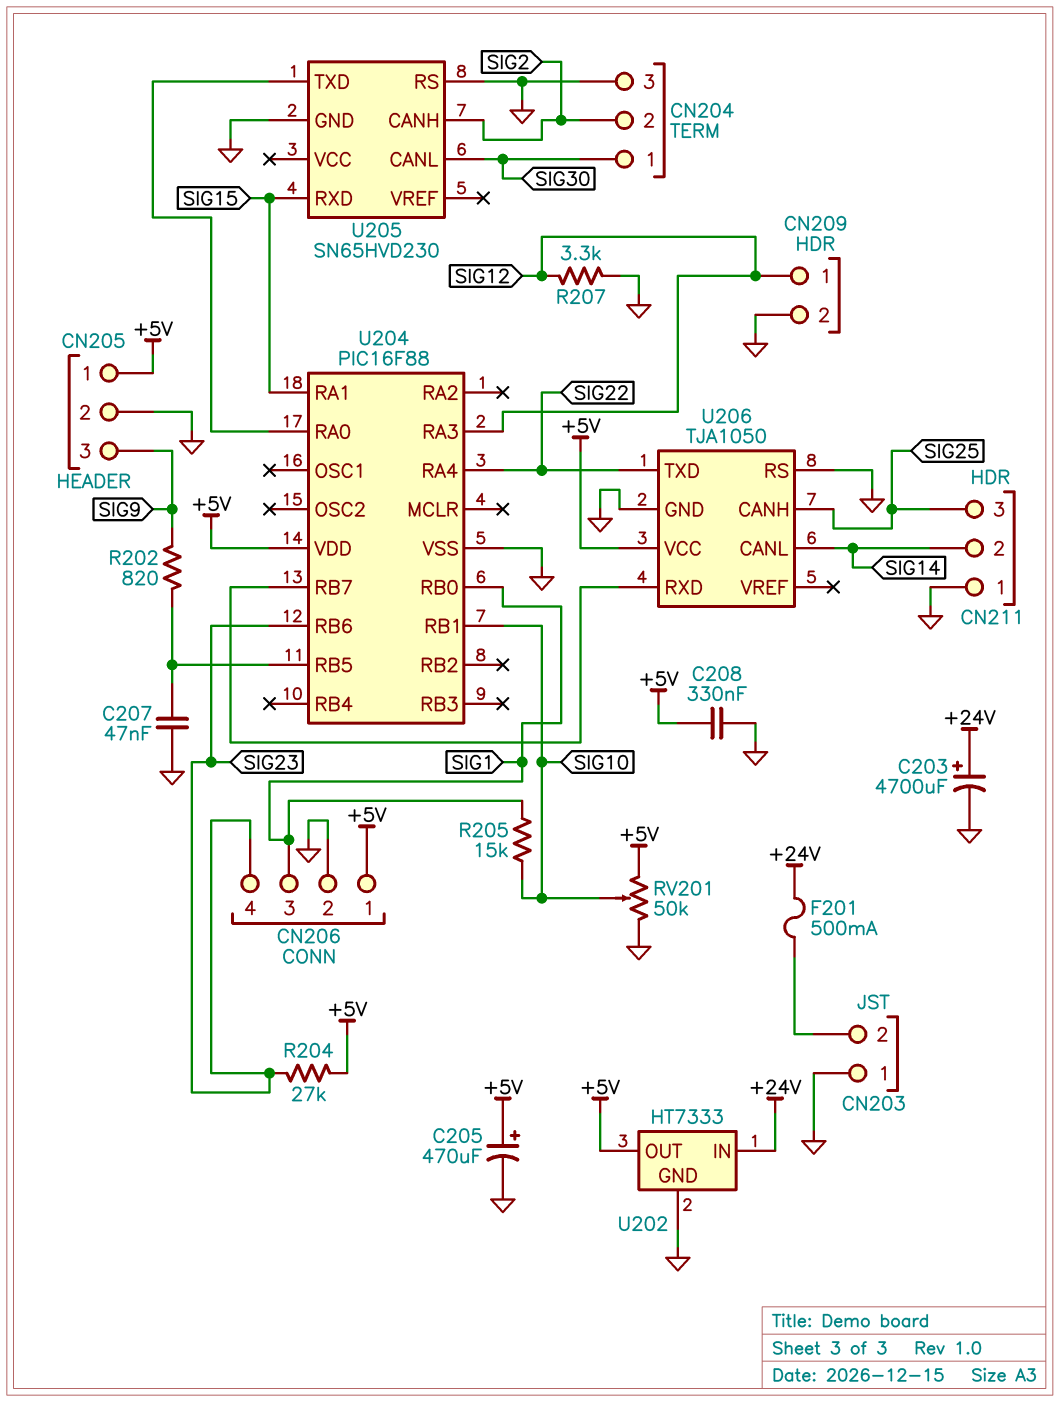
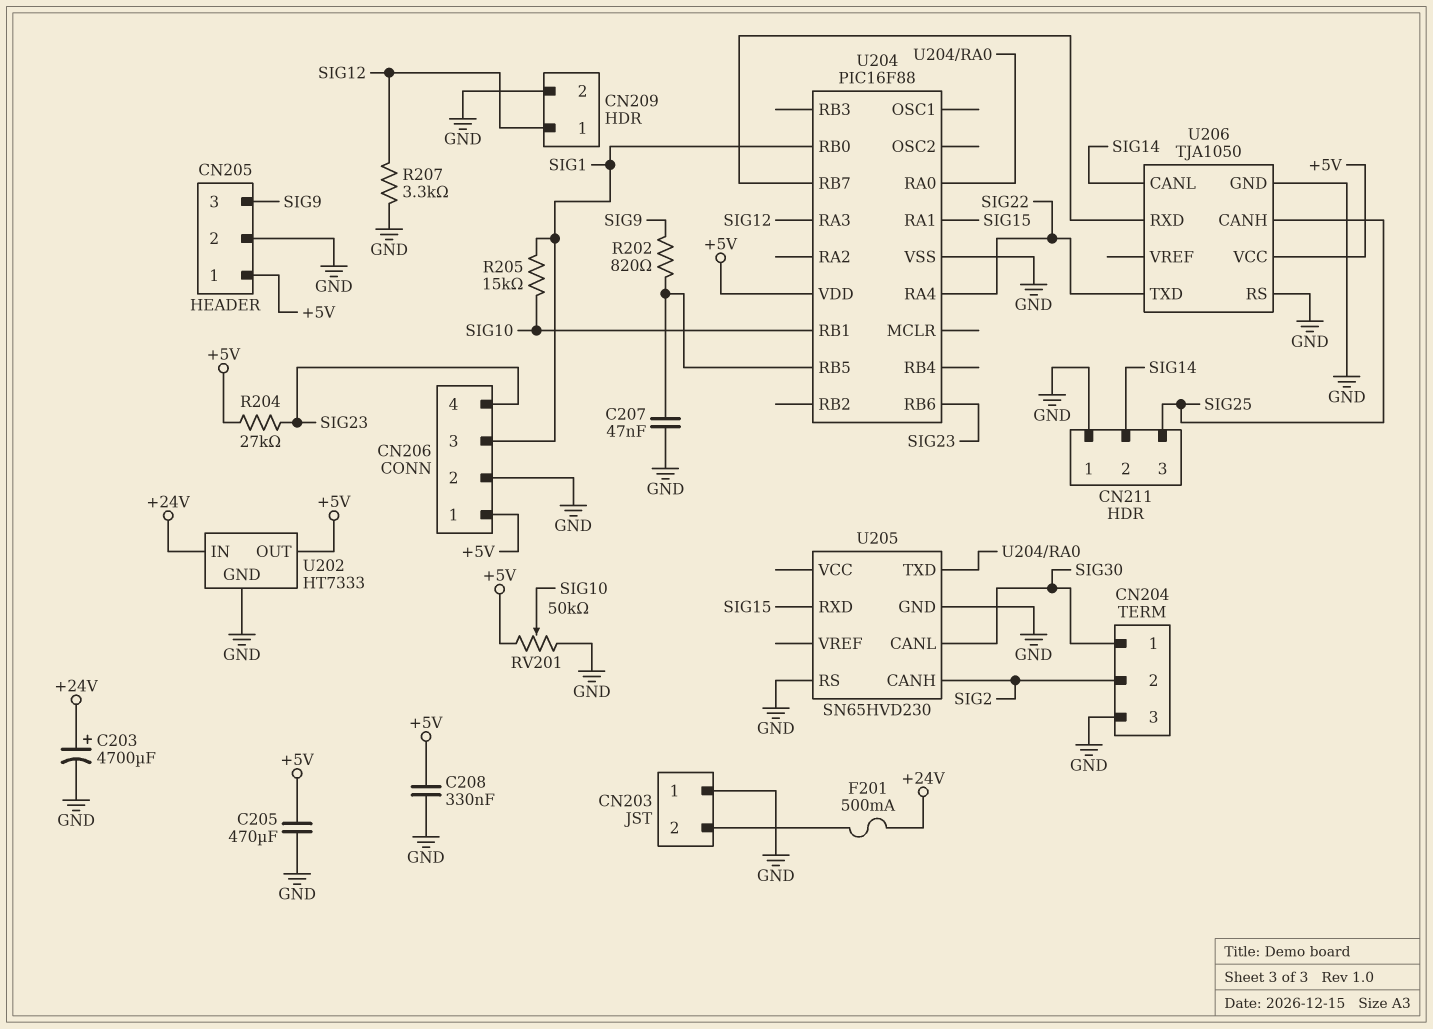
C205: 470uF (plus +5V, minus GND) -> 470uF (+5V, GND)

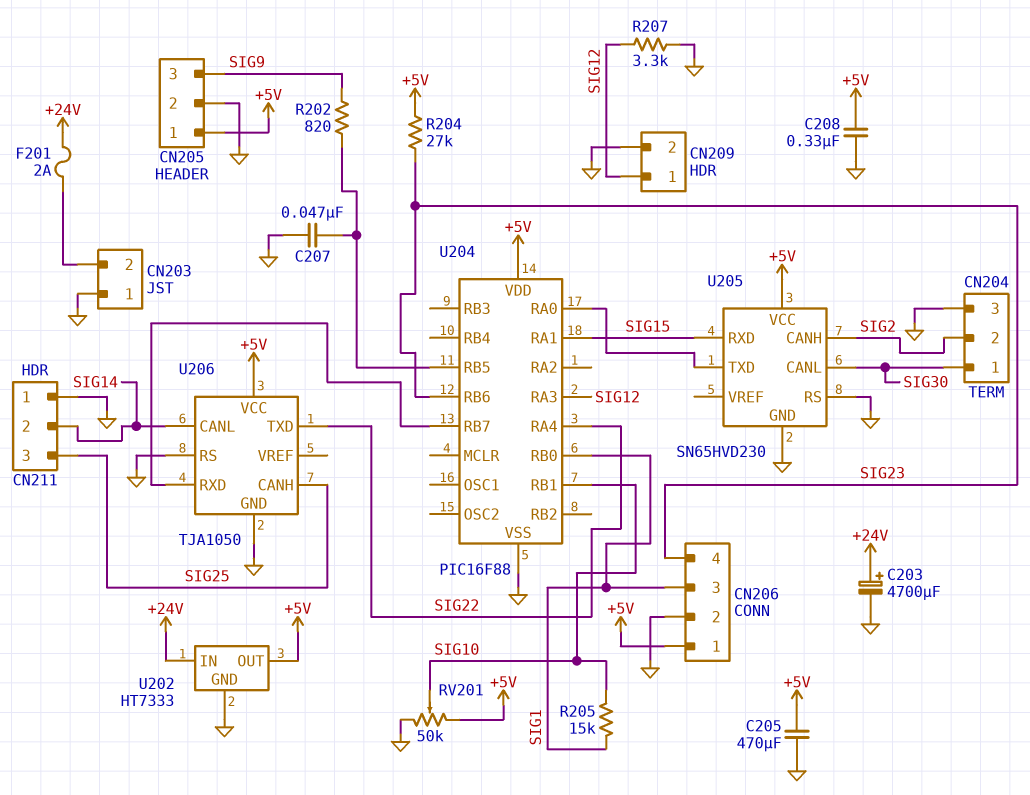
F201: 500mA (+24V, CN203/2) -> 2A (+24V, CN203/2)
U205 pin VCC: none -> +5V

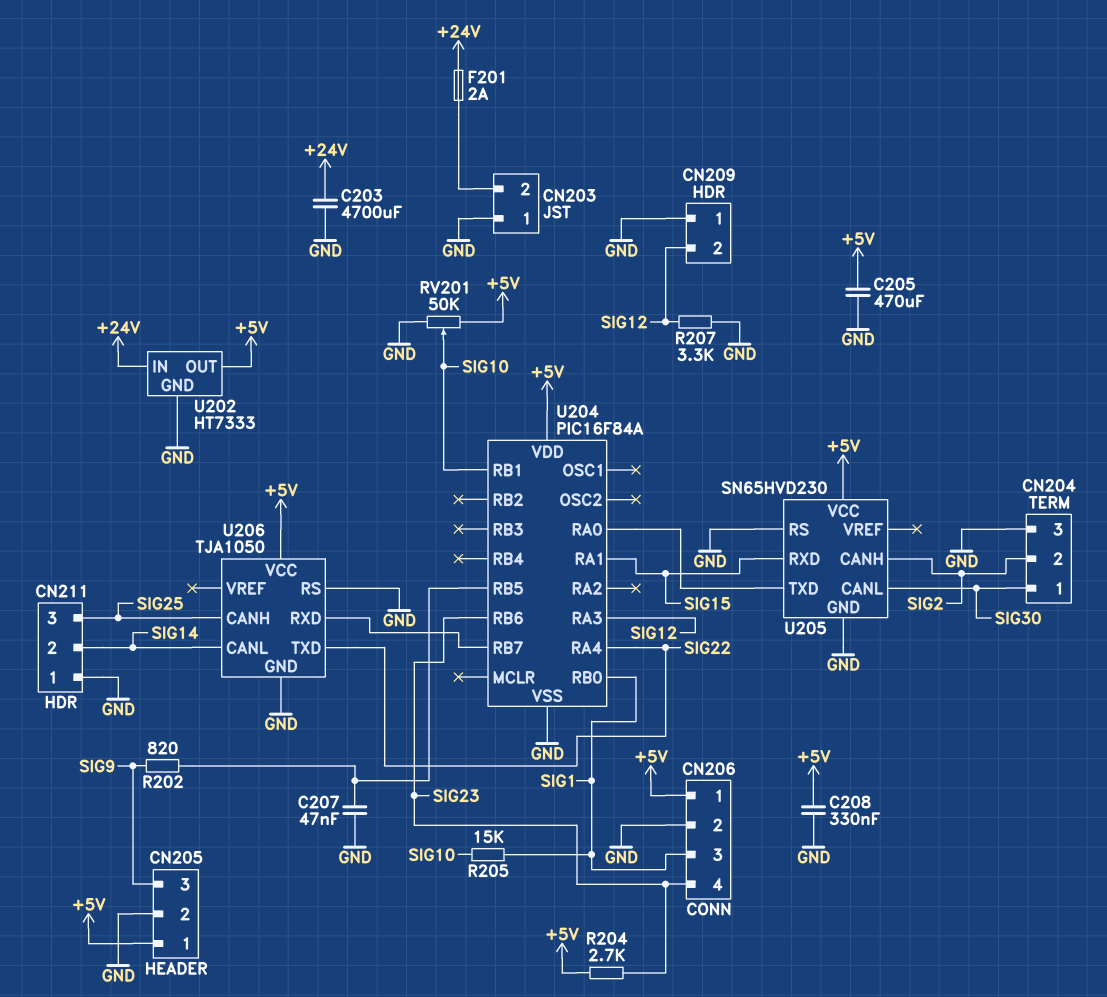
C203: 4700uF (plus +24V, minus GND) -> 4700uF (+24V, GND)
CN209 pin 1: SIG12 -> GND
CN209 pin 2: GND -> SIG12
R204: 27k (+5V, SIG23) -> 2.7k (+5V, SIG23)
U204: PIC16F88 -> PIC16F84A

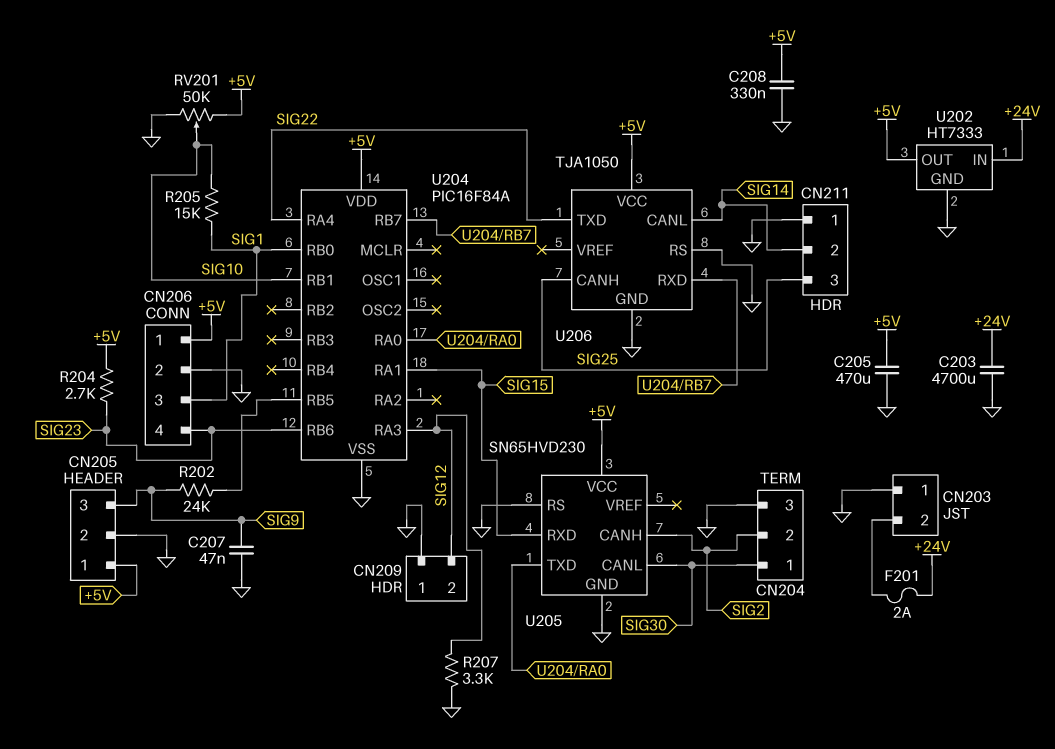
C207: 47nF (GND, U204/RB5) -> 47nF (GND, SIG9)
R202: 820 (SIG9, U204/RB5) -> 24k (SIG9, U204/RB5)

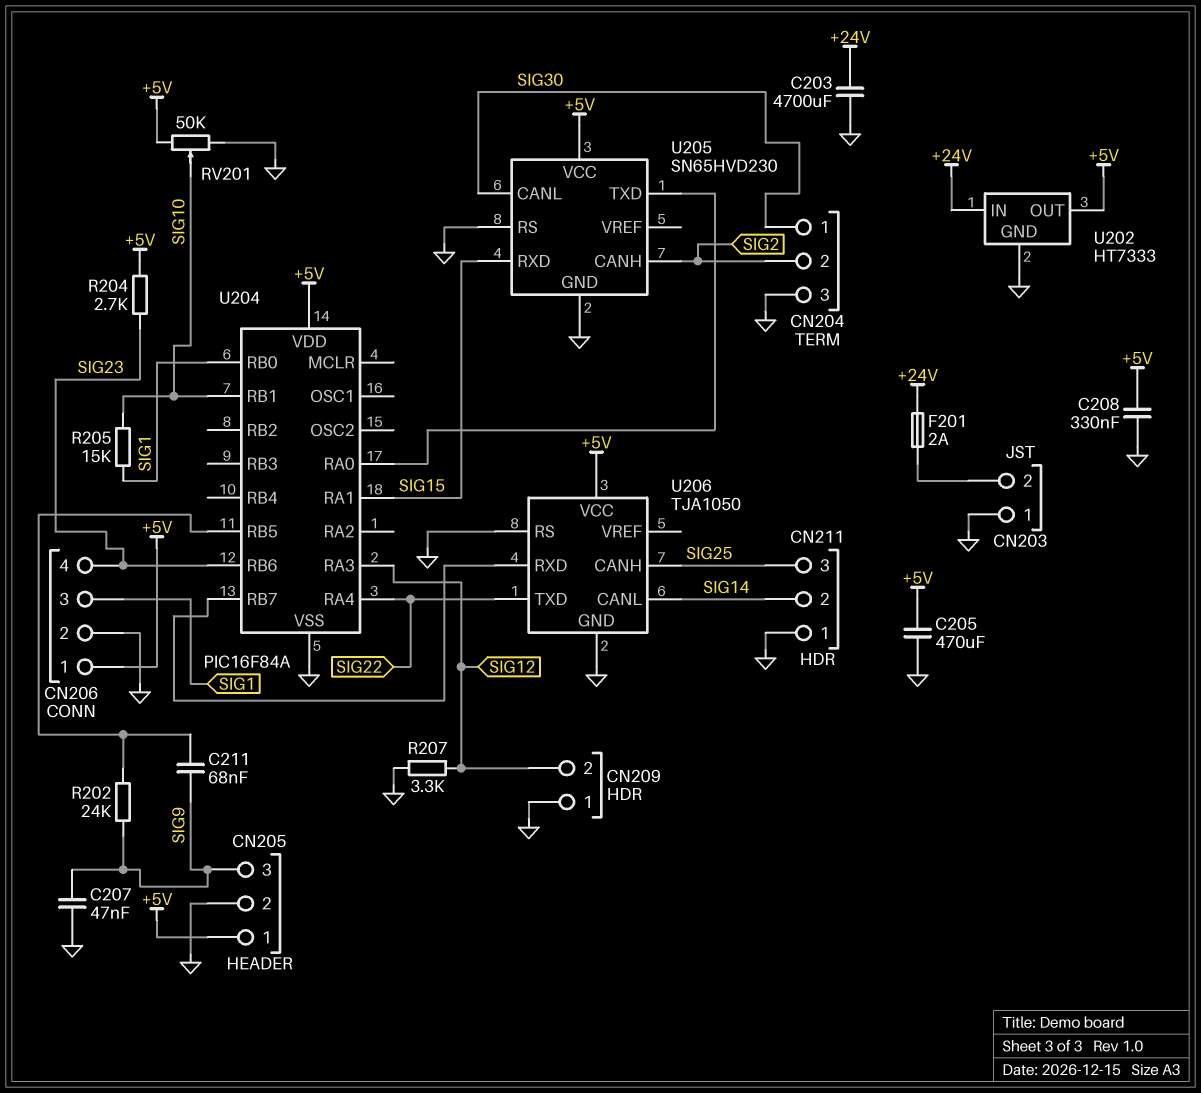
C211: none -> 68nF (SIG9, U204/RB5)

